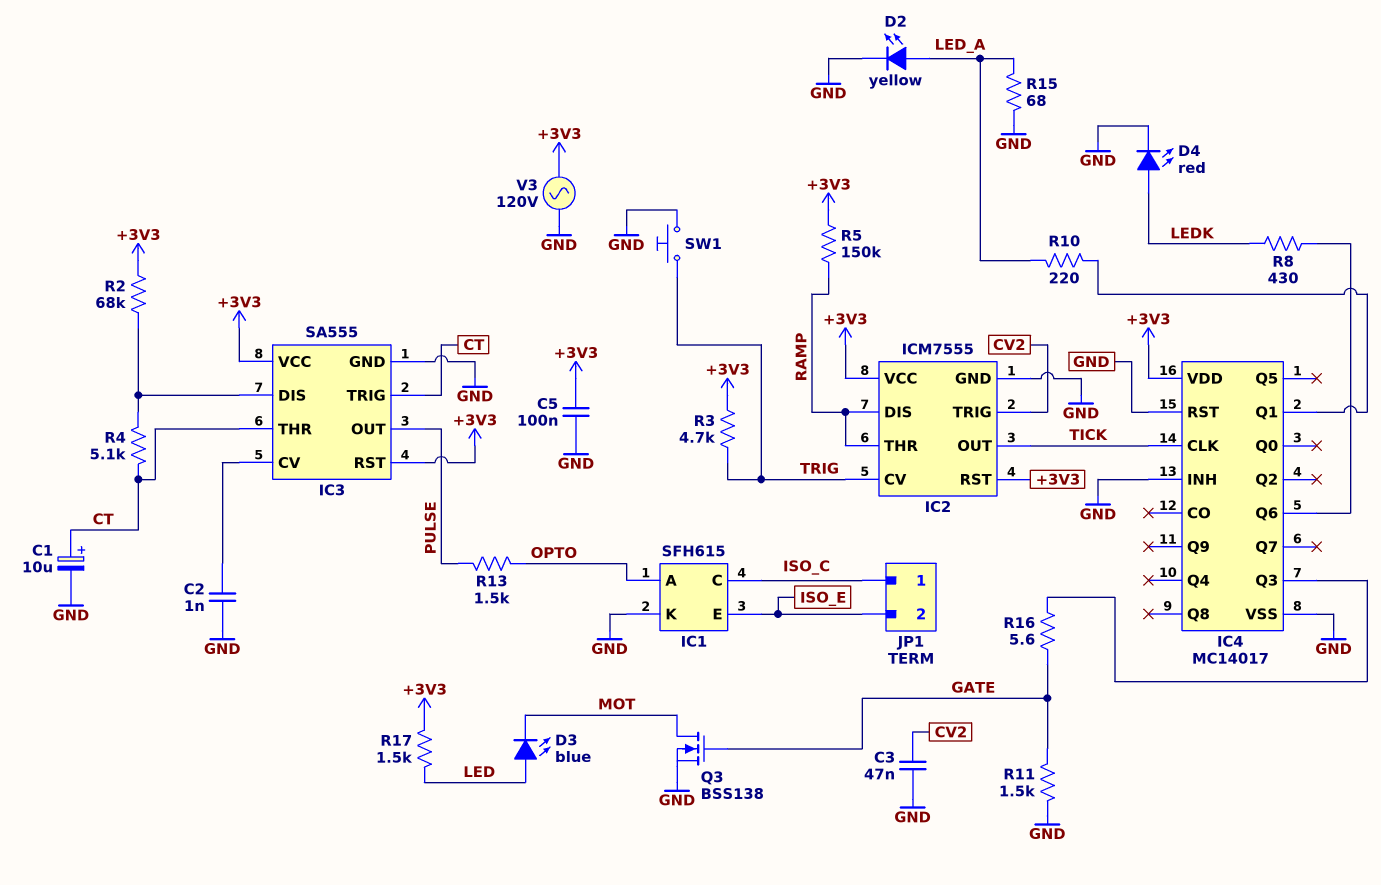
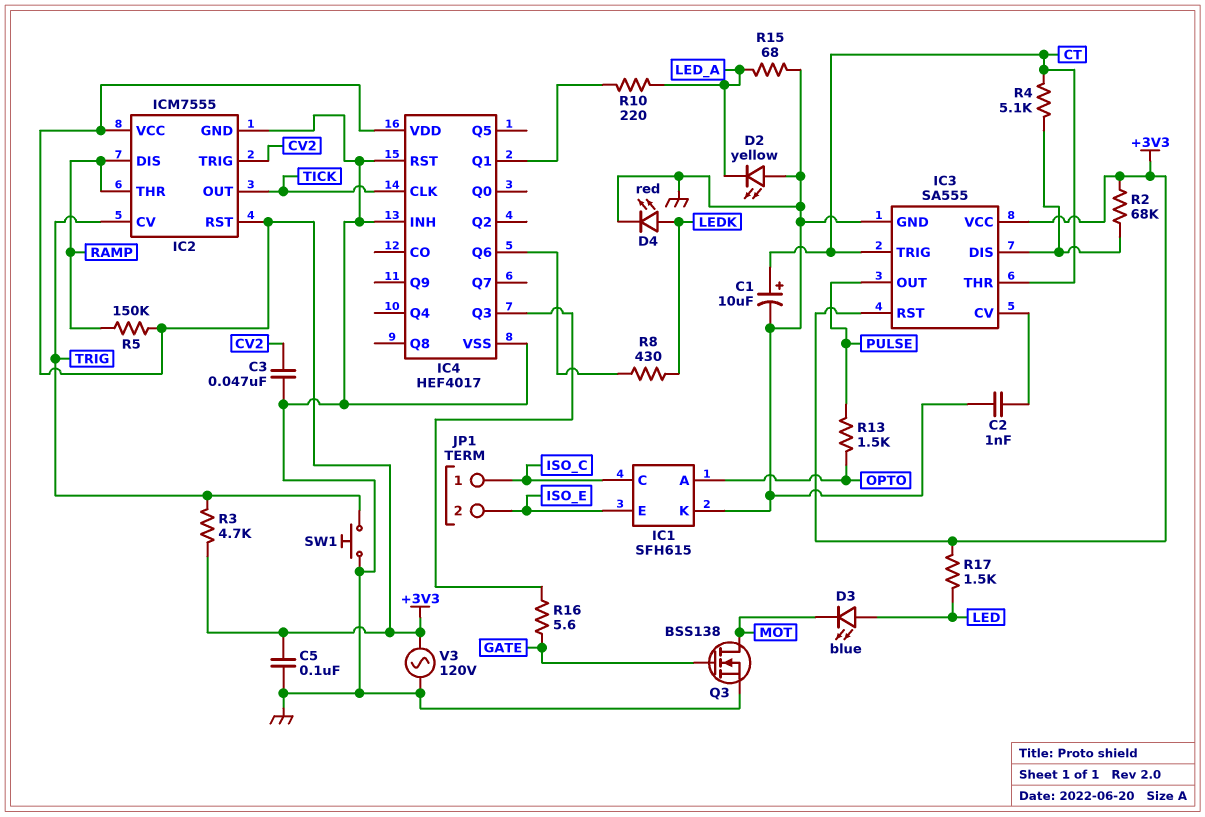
D2: LED yellow (A LED_A, K GND) -> LED yellow (A GND, K LED_A)
IC4: MC14017 -> HEF4017
R11: 1.5k (GATE, GND) -> none

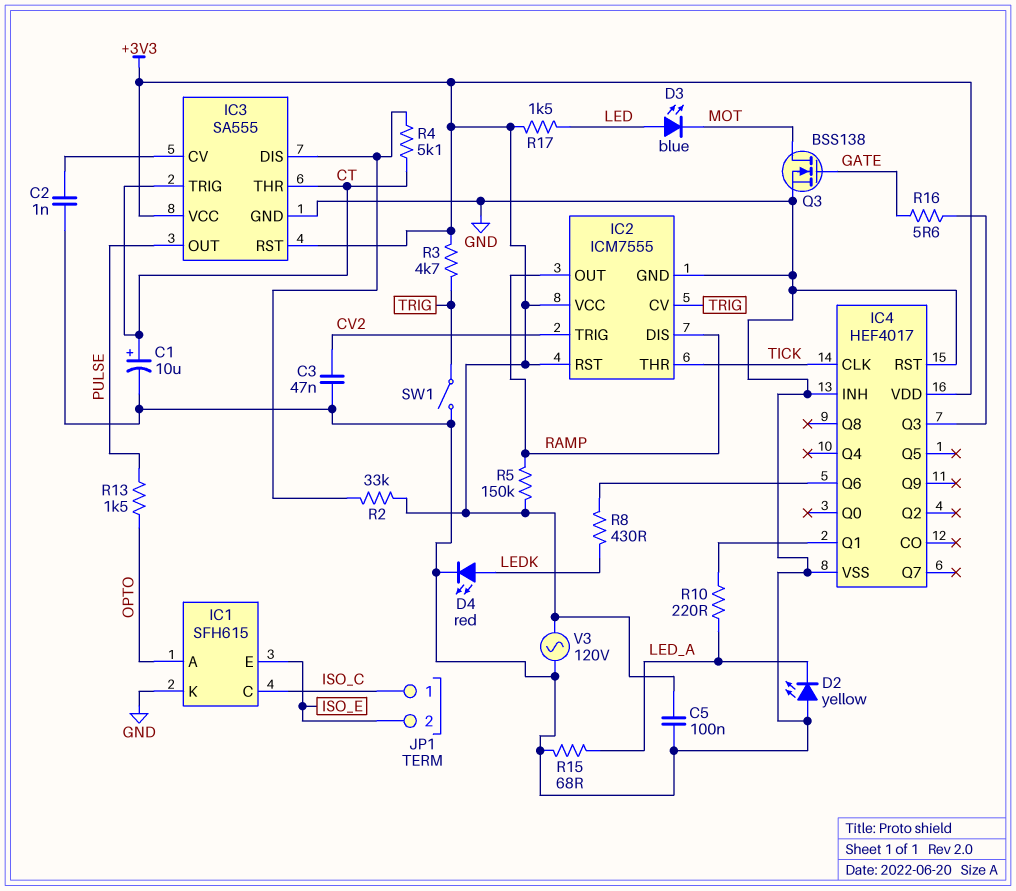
IC2 pin OUT: TICK -> RAMP
IC2 pin THR: RAMP -> TICK
R2: 68k (+3V3, IC3/DIS) -> 33k (+3V3, IC3/DIS)
SW1: button (GND, TRIG) -> switch (GND, TRIG)

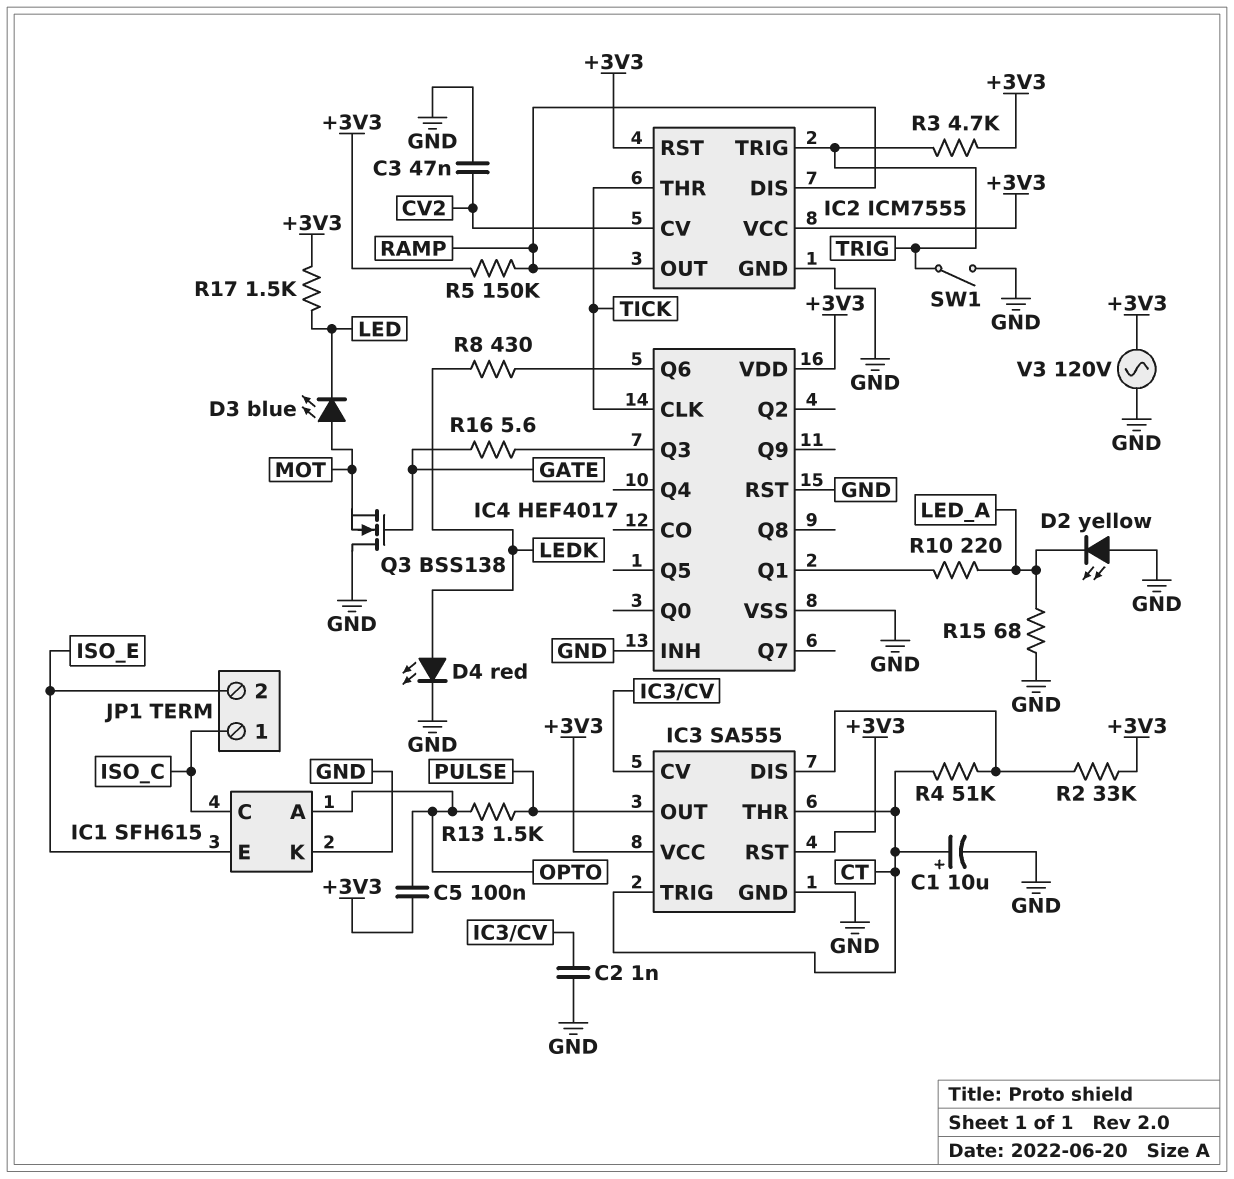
C5: 100nF (+3V3, GND) -> 100nF (+3V3, OPTO)
D3: LED blue (A LED, K MOT) -> LED blue (A MOT, K LED)
IC2 pin CV: TRIG -> CV2
IC2 pin TRIG: CV2 -> TRIG
Q3: NMOS BSS138 (G GATE, D MOT, S GND) -> NMOS BSS138 (G GATE, D GND, S MOT)
R4: 5.1k (CT, IC3/DIS) -> 51k (CT, IC3/DIS)

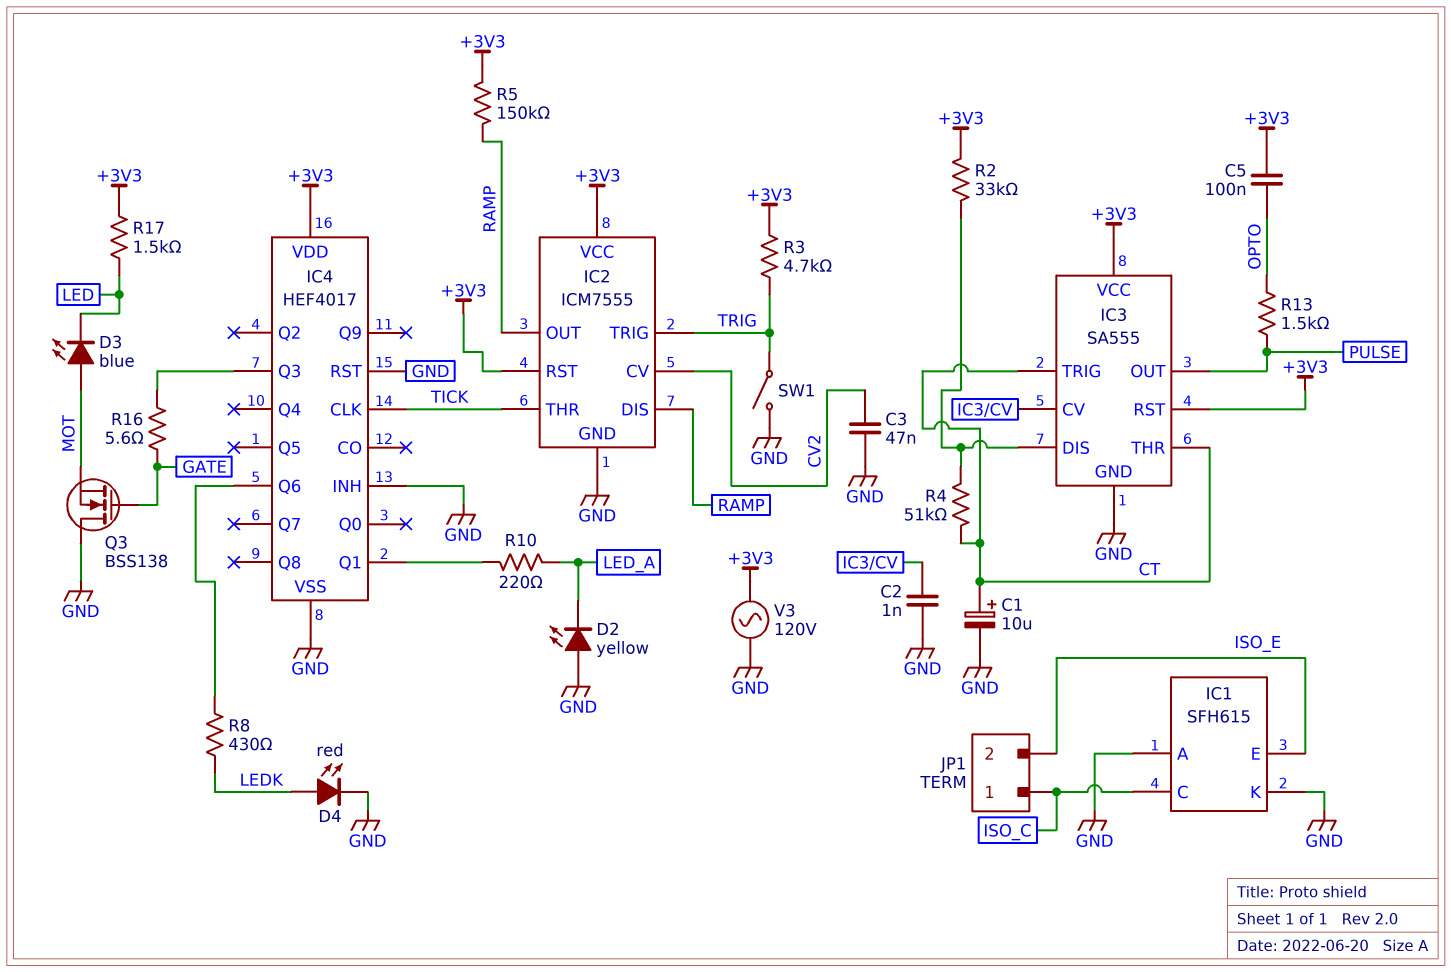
IC1 pin A: OPTO -> GND
R15: 68 (GND, LED_A) -> none

